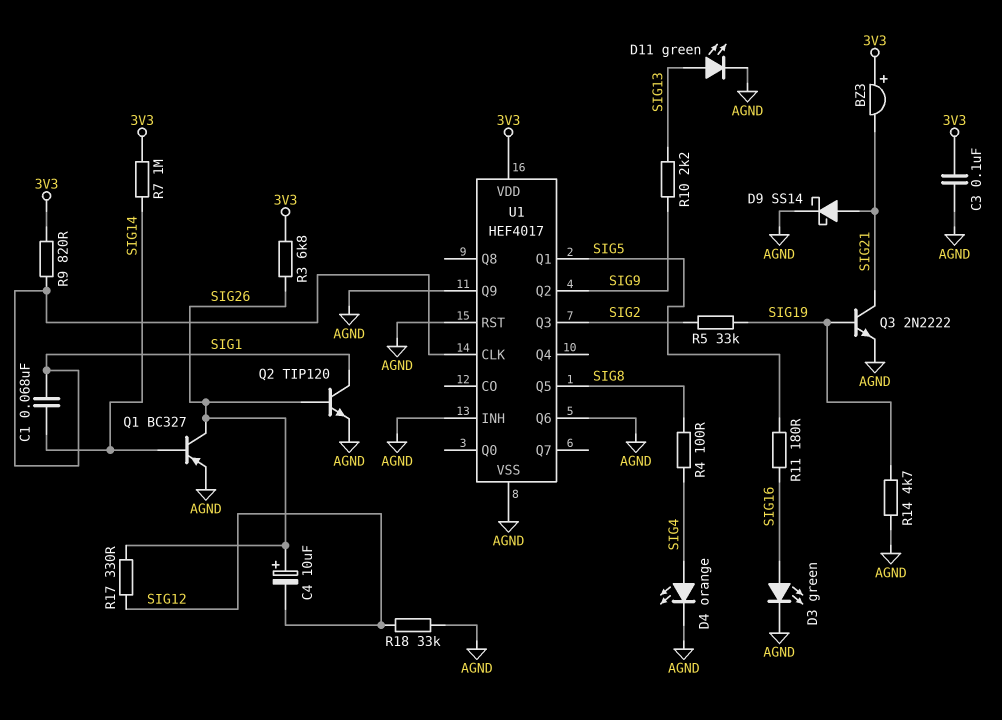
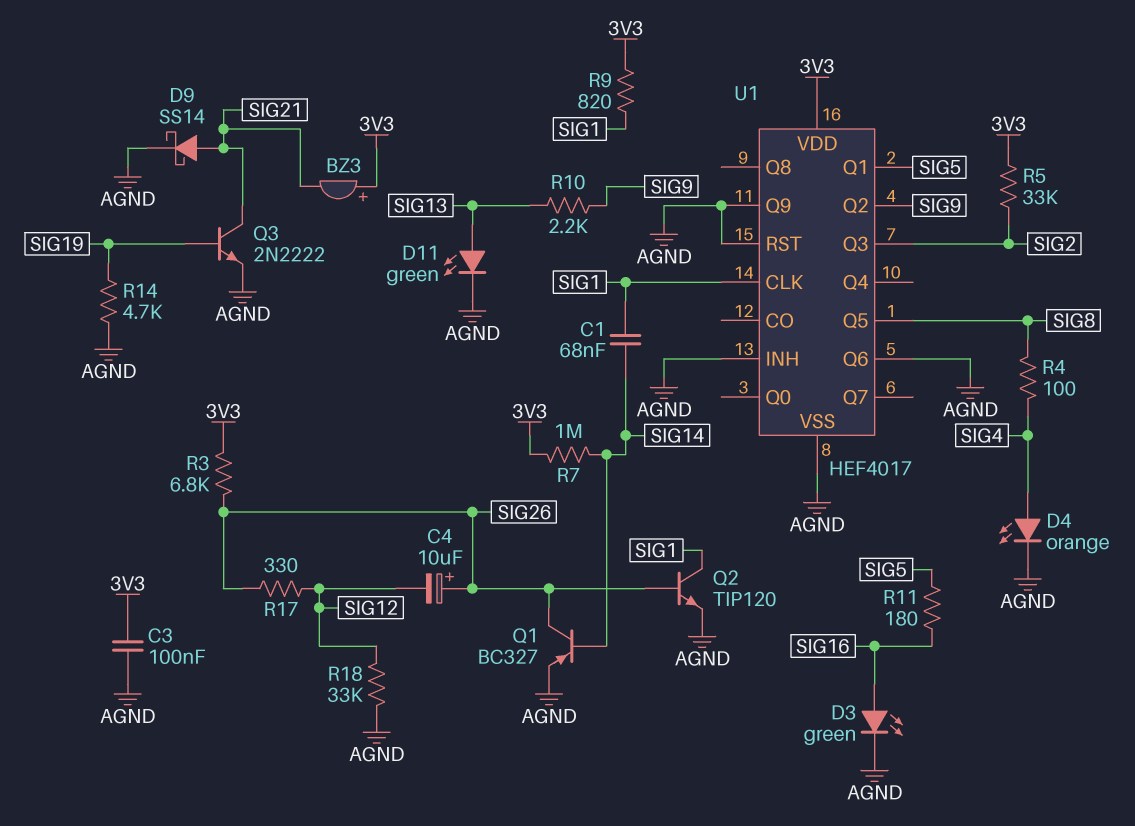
R5: 33k (SIG2, SIG19) -> 33k (3V3, SIG2)

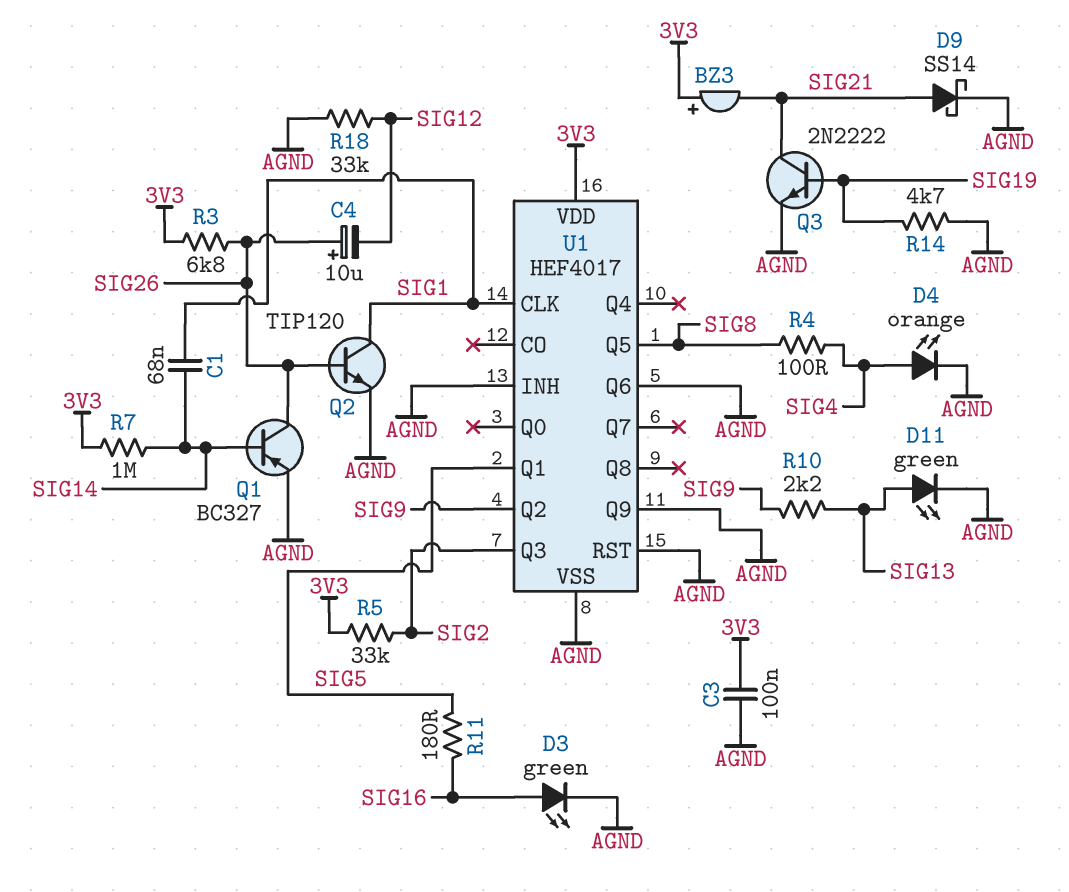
R9: 820 (3V3, SIG1) -> none
R17: 330 (SIG12, SIG26) -> none

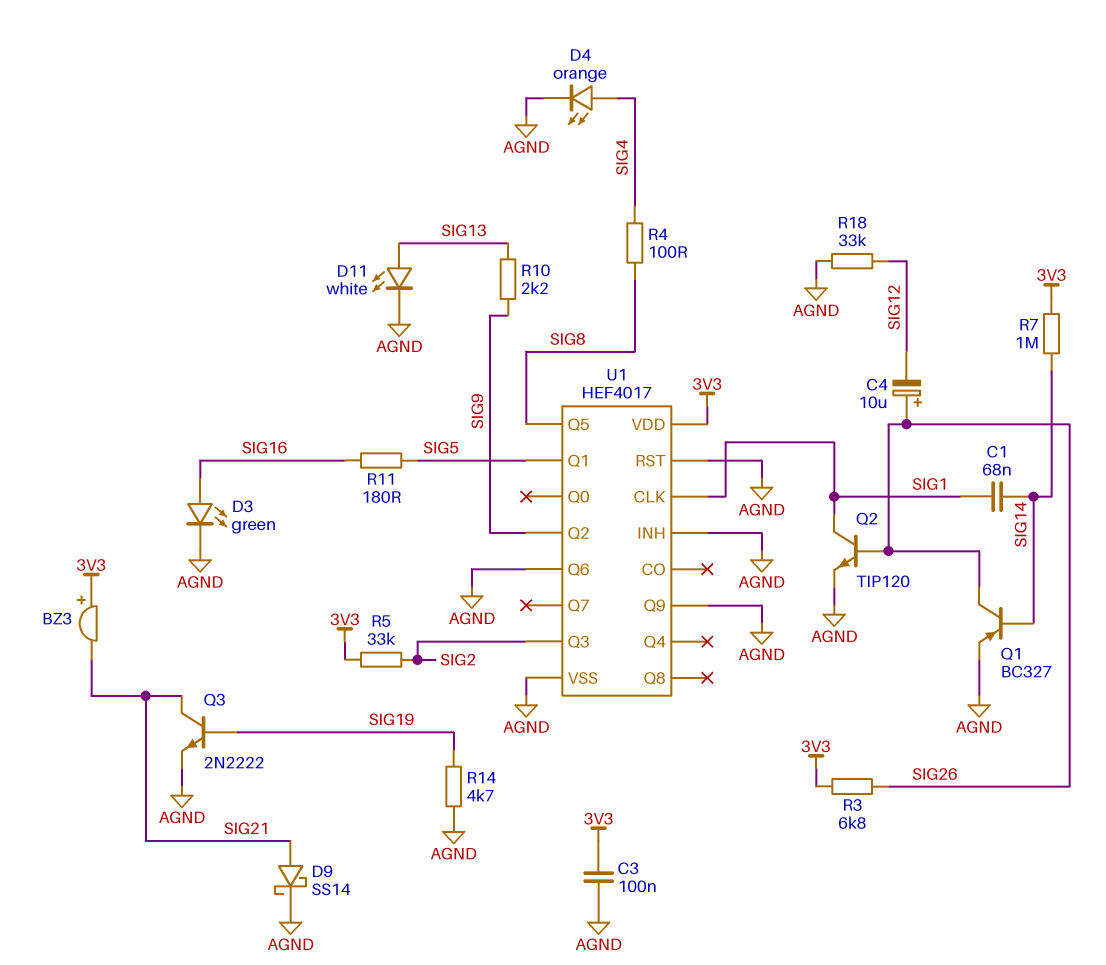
D11: LED green (A SIG13, K AGND) -> LED white (A SIG13, K AGND)

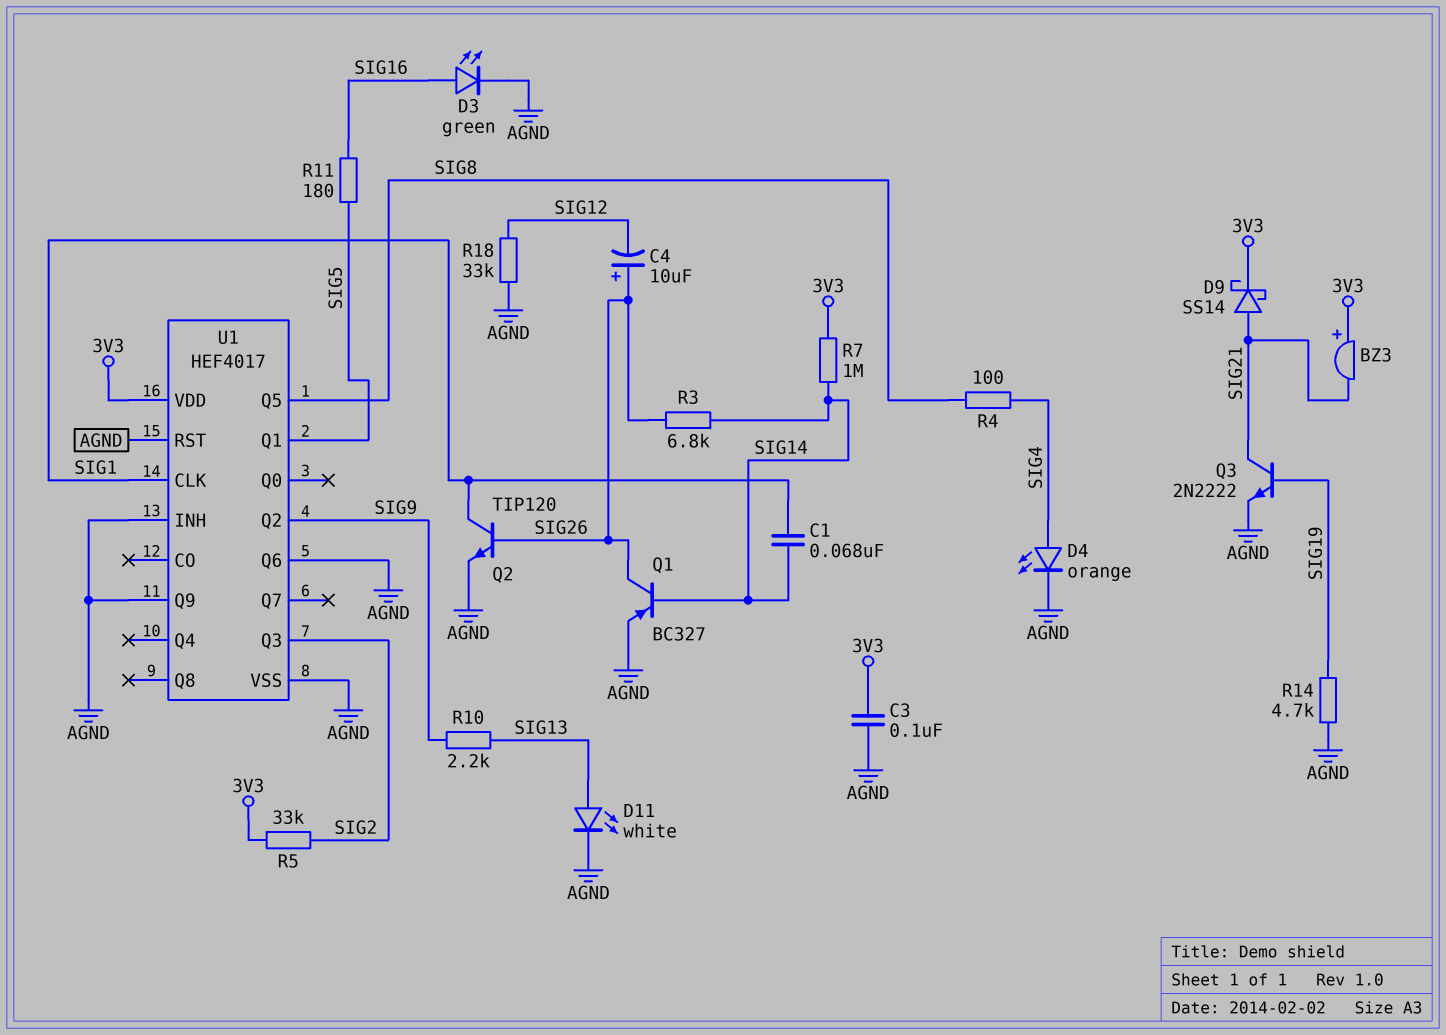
D9: schottky SS14 (A SIG21, K AGND) -> schottky SS14 (A SIG21, K 3V3)
R3: 6.8k (3V3, SIG26) -> 6.8k (SIG14, SIG26)

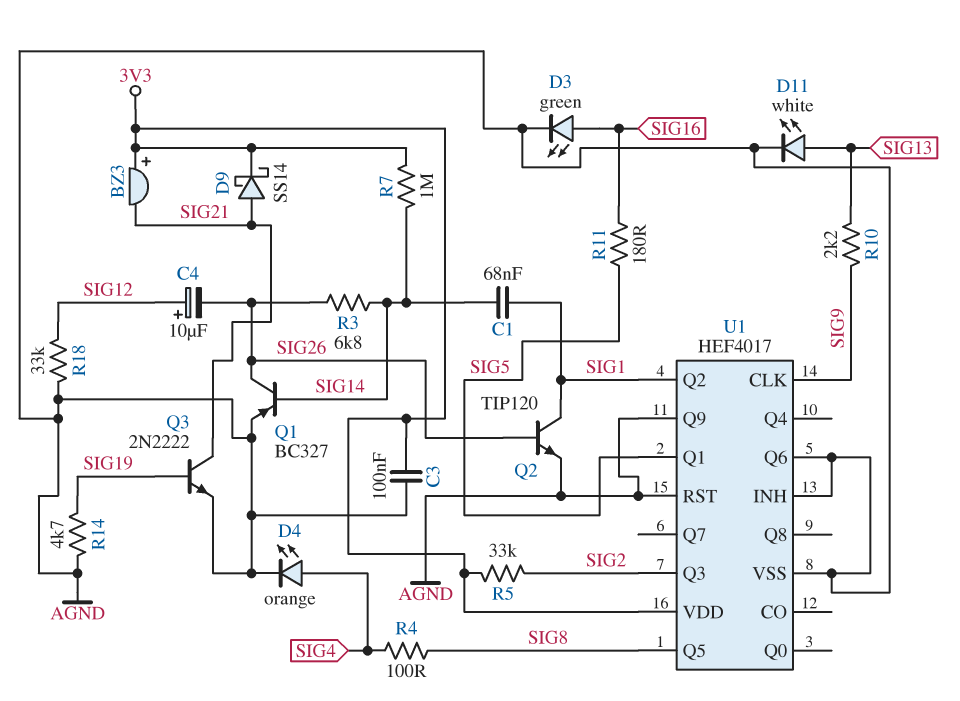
C4: 10uF (plus SIG26, minus SIG12) -> 10uF (plus SIG12, minus SIG26)
U1 pin CLK: SIG1 -> SIG9
U1 pin Q2: SIG9 -> SIG1

